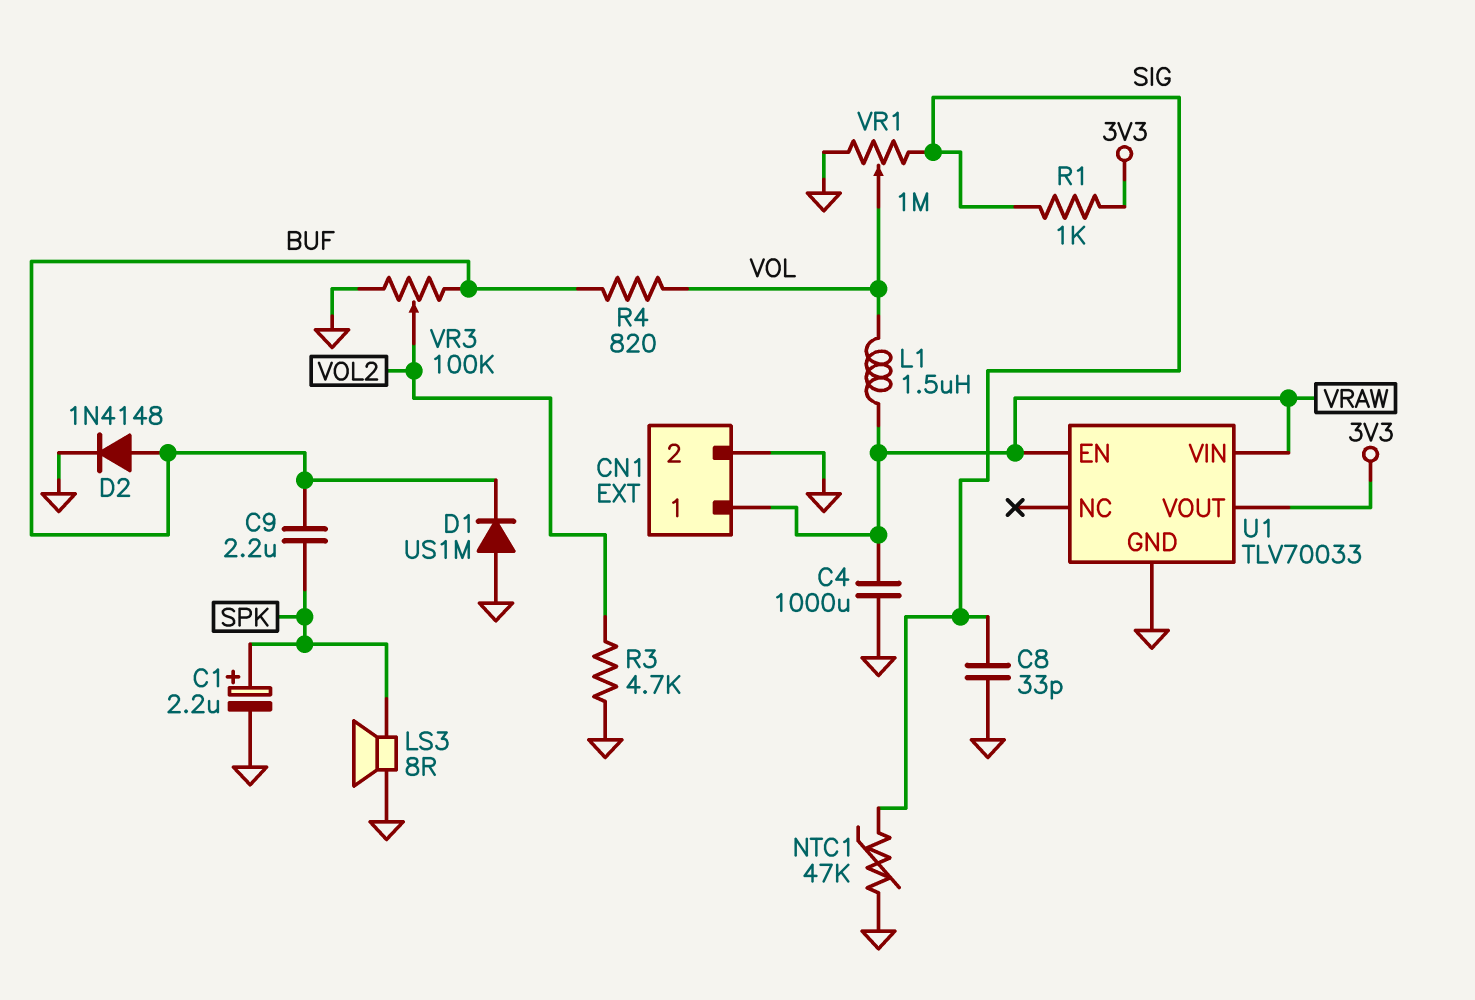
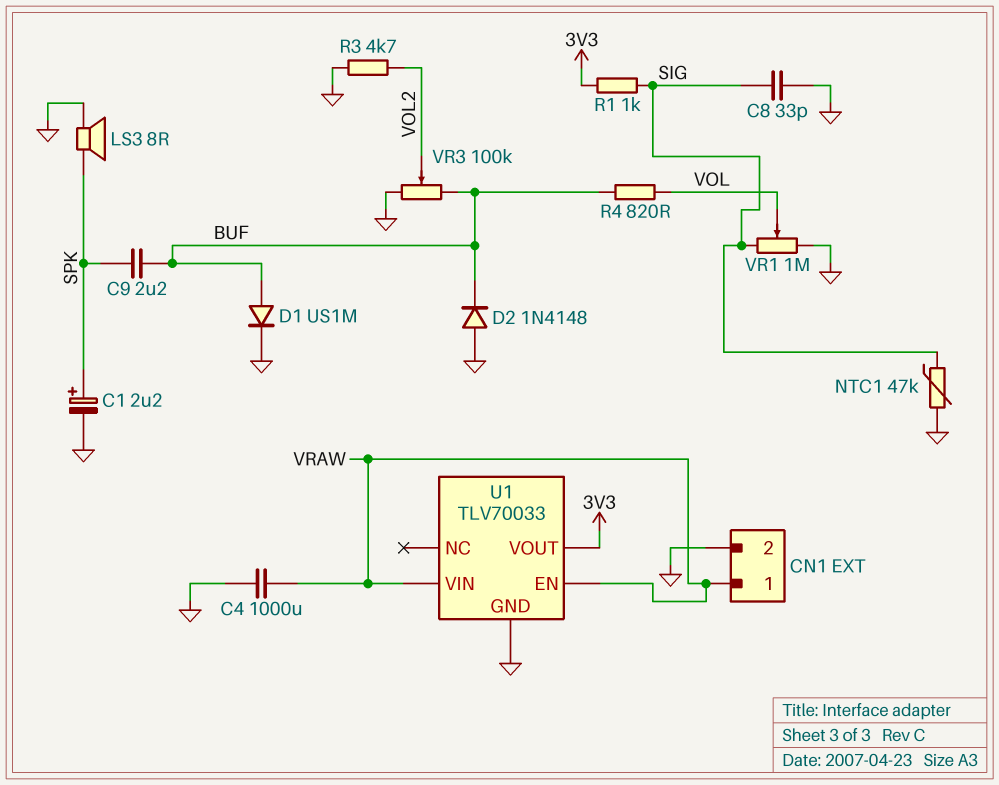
D1: diode US1M (A GND, K BUF) -> diode US1M (A BUF, K GND)
D2: diode 1N4148 (A BUF, K GND) -> diode 1N4148 (A GND, K BUF)
L1: 1.5uH (VOL, VRAW) -> none

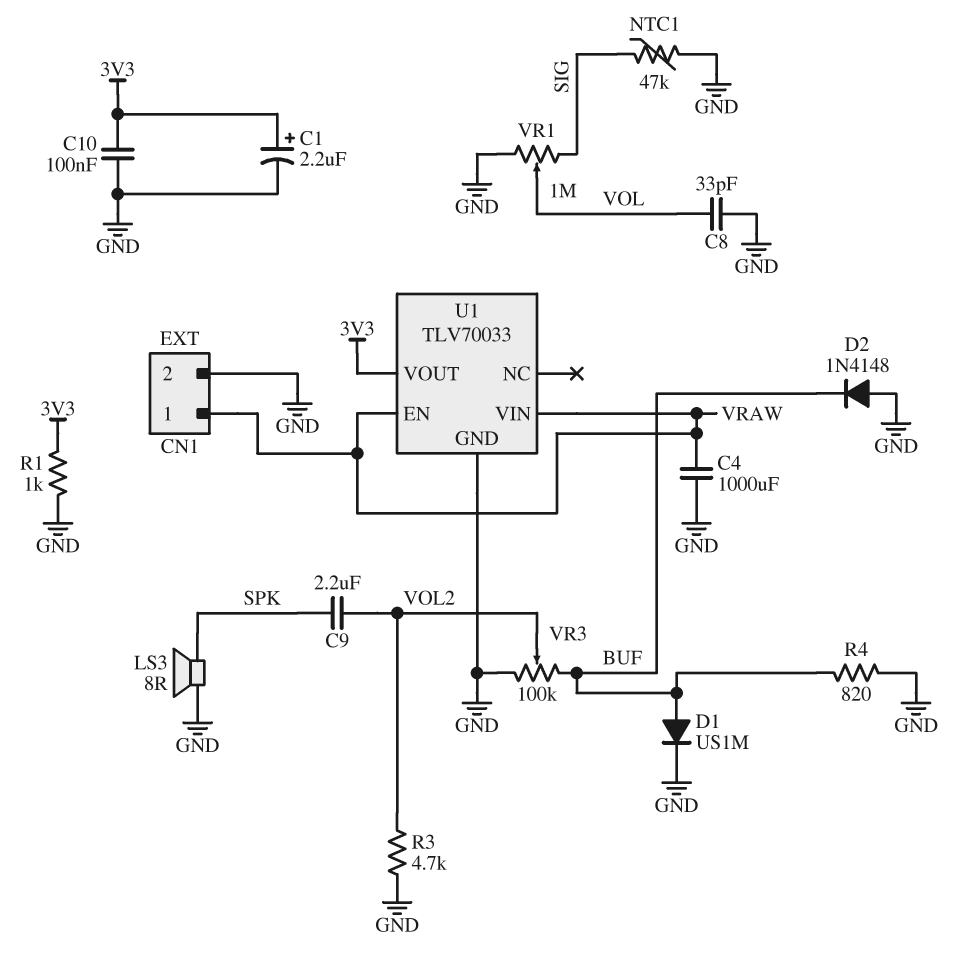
C1: 2.2uF (plus SPK, minus GND) -> 2.2uF (plus 3V3, minus GND)
C8: 33pF (GND, SIG) -> 33pF (GND, VOL)
C9: 2.2uF (BUF, SPK) -> 2.2uF (SPK, VOL2)
C10: none -> 100nF (3V3, GND)
R1: 1k (3V3, SIG) -> 1k (3V3, GND)
R4: 820 (BUF, VOL) -> 820 (BUF, GND)

